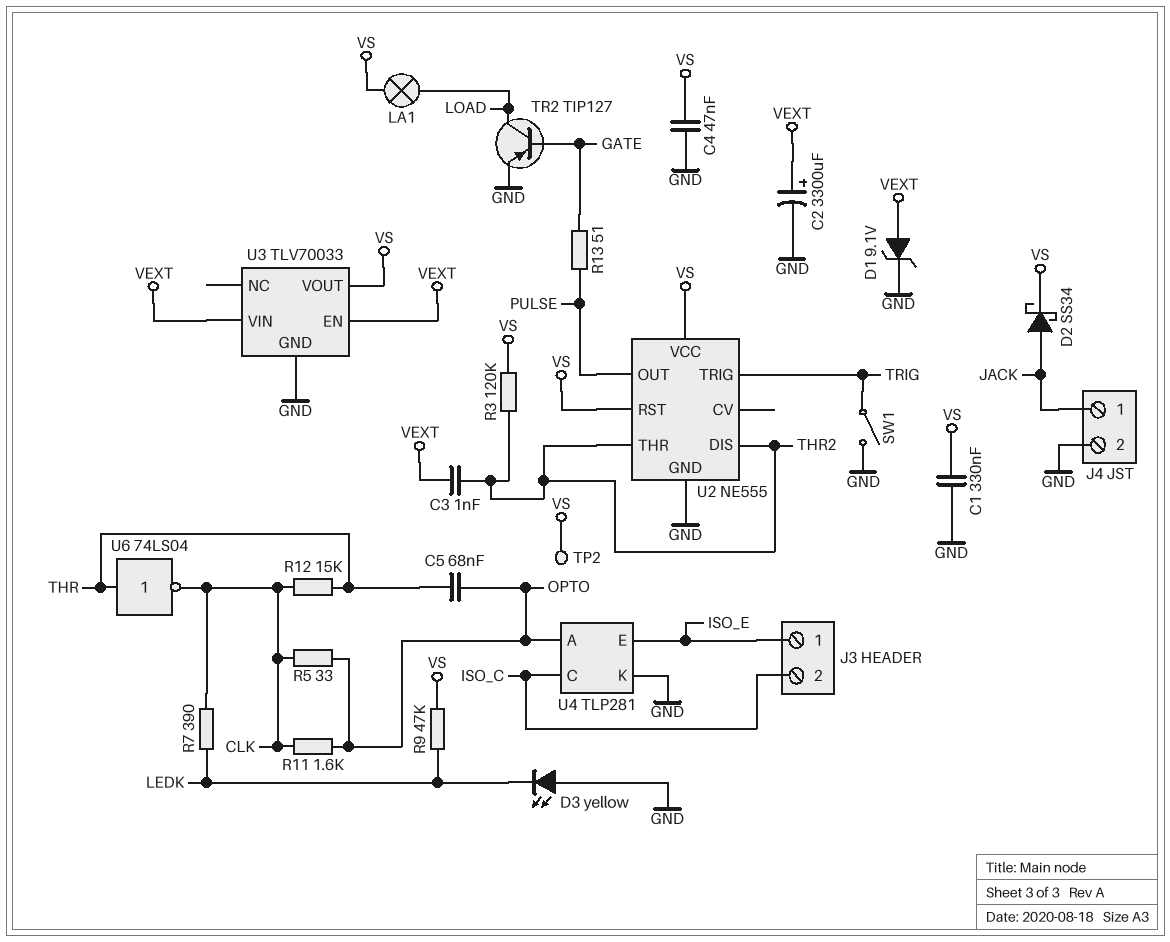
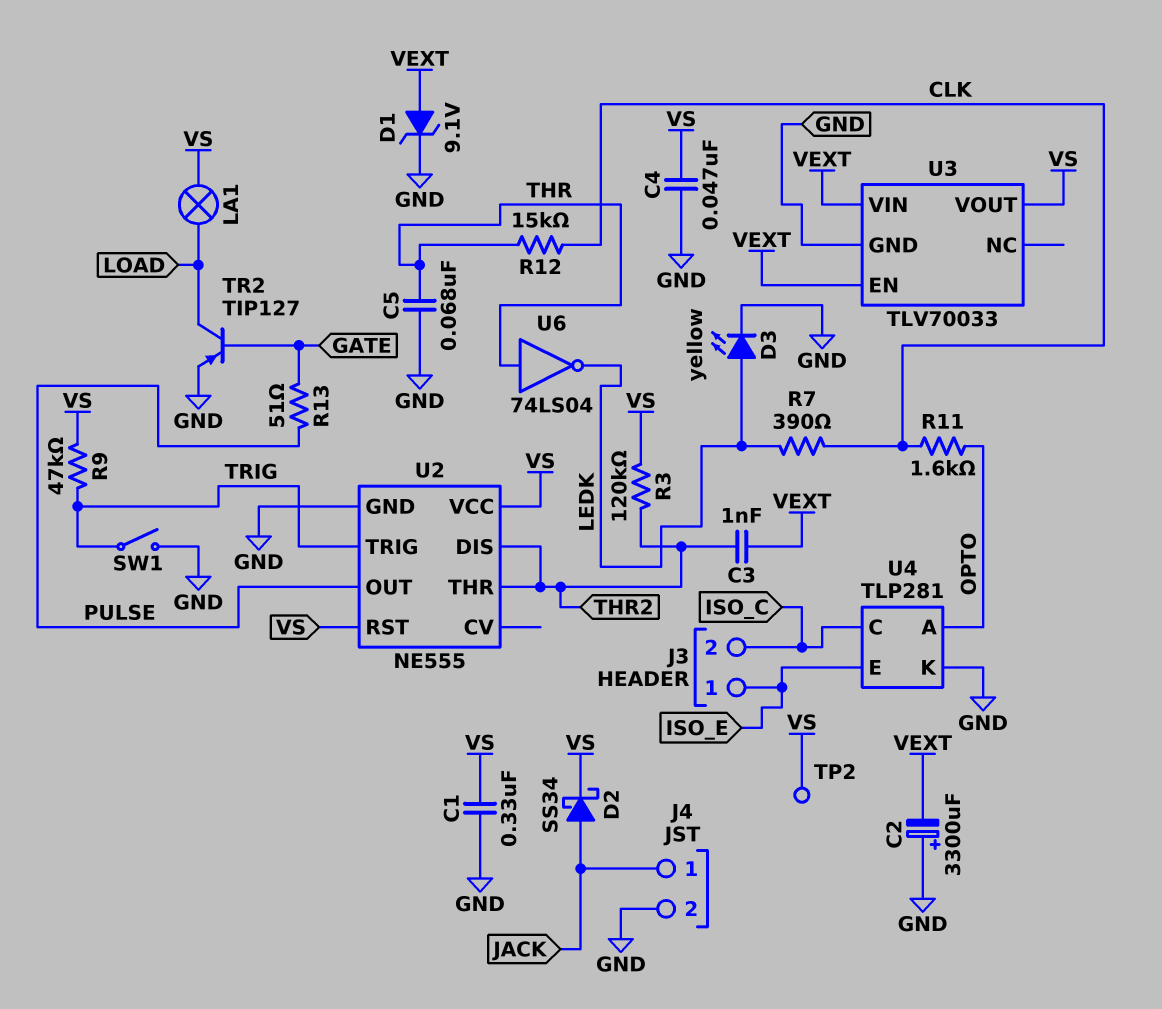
C2: 3300uF (plus VEXT, minus GND) -> 3300uF (plus GND, minus VEXT)
C5: 68nF (OPTO, THR) -> 68nF (GND, THR)
D3: LED yellow (A GND, K LEDK) -> LED yellow (A LEDK, K GND)
R5: 33 (CLK, OPTO) -> none
R9: 47k (LEDK, VS) -> 47k (TRIG, VS)
U6: NOT 74LS04 (in THR, out CLK) -> NOT 74LS04 (in THR, out LEDK)

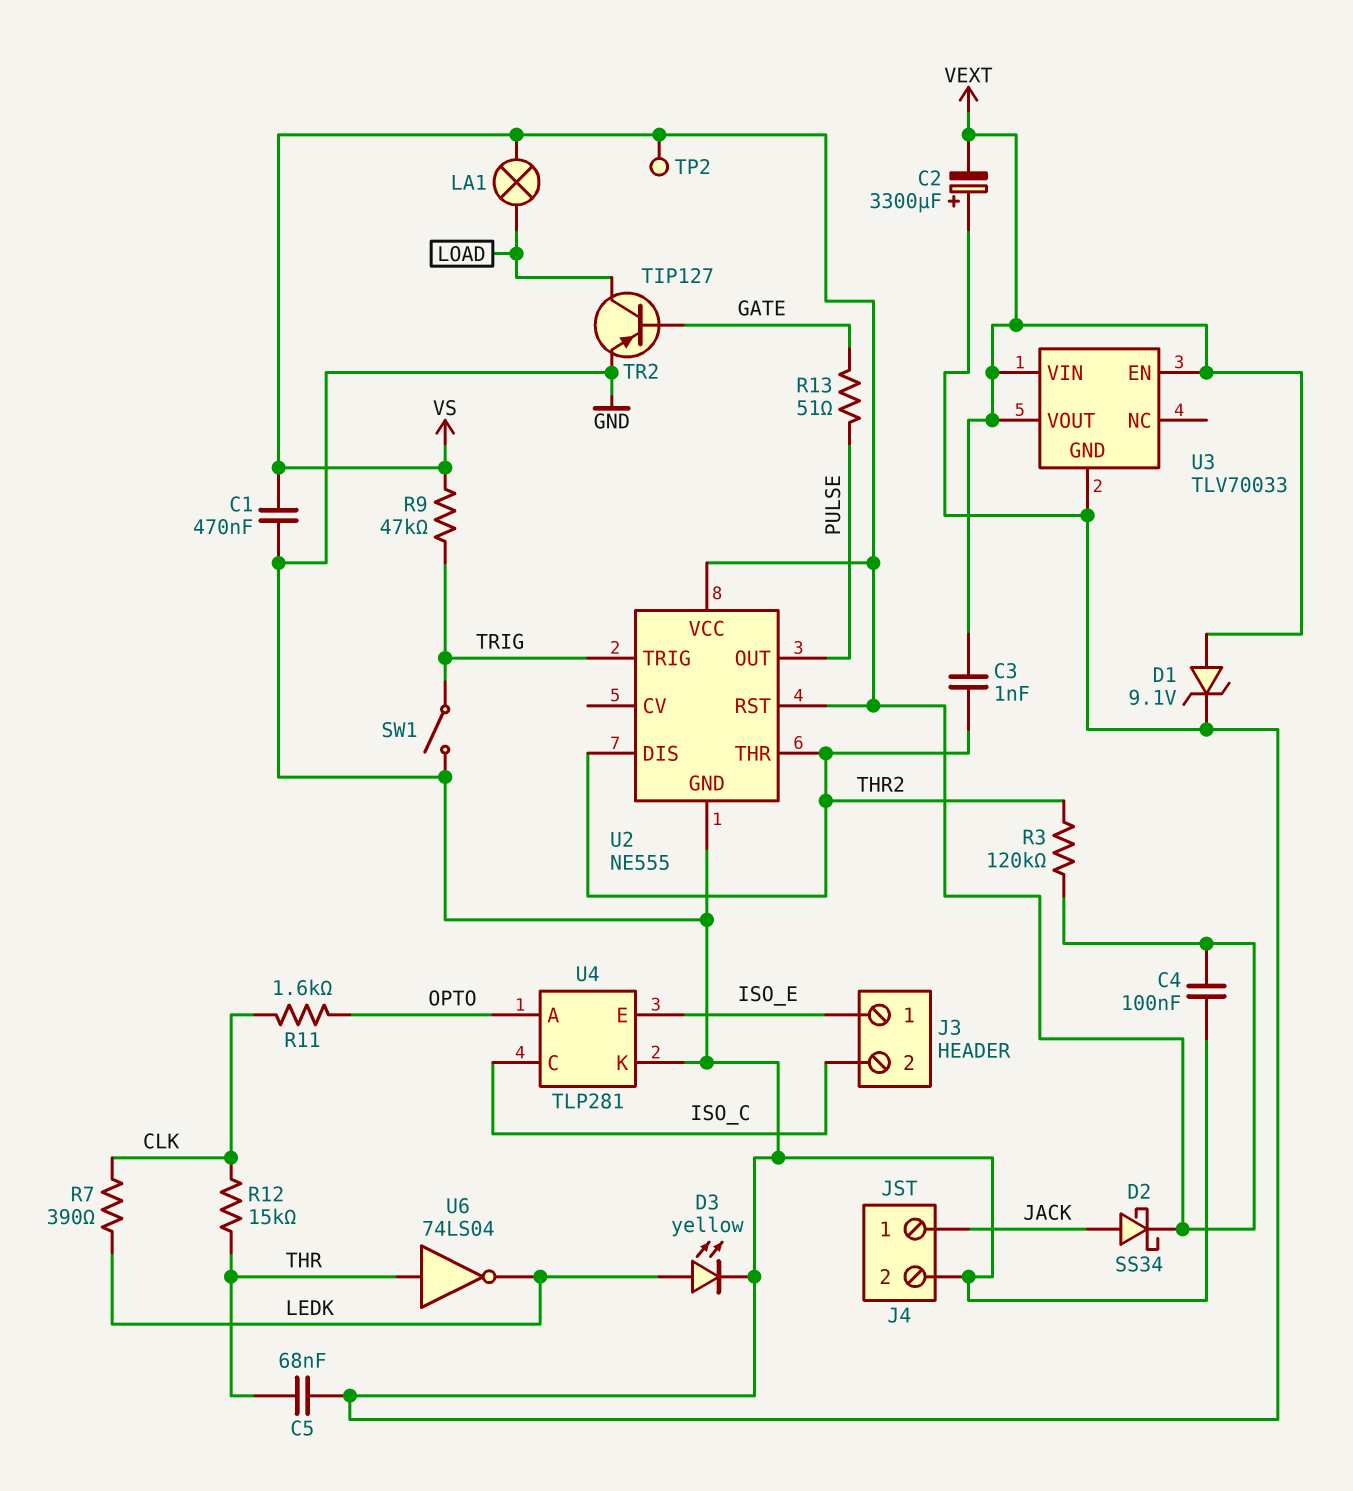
C1: 330nF (GND, VS) -> 470nF (GND, VS)
C4: 47nF (GND, VS) -> 100nF (GND, VS)
U3 pin VOUT: VS -> VEXT

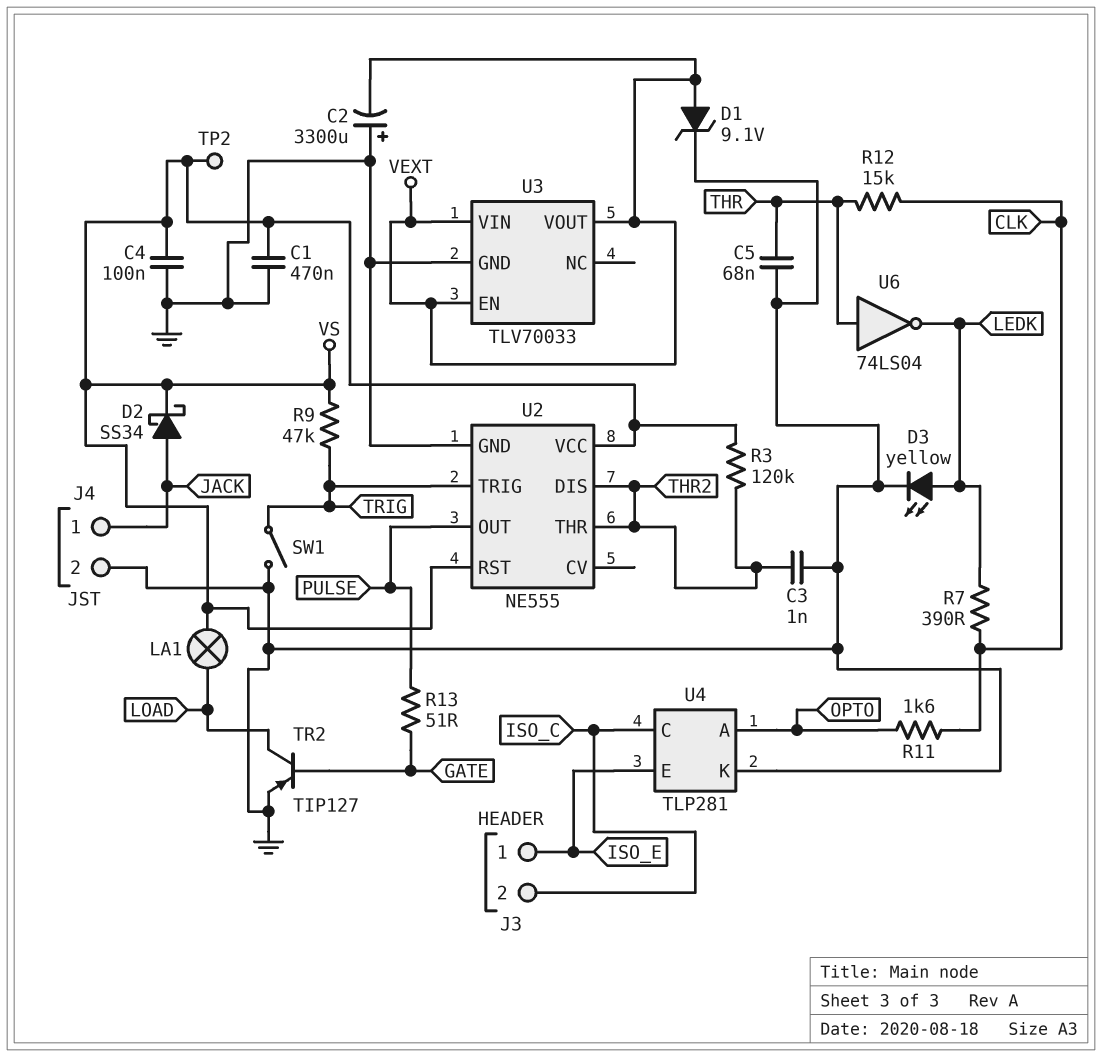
C3: 1nF (THR2, VEXT) -> 1nF (GND, THR2)

